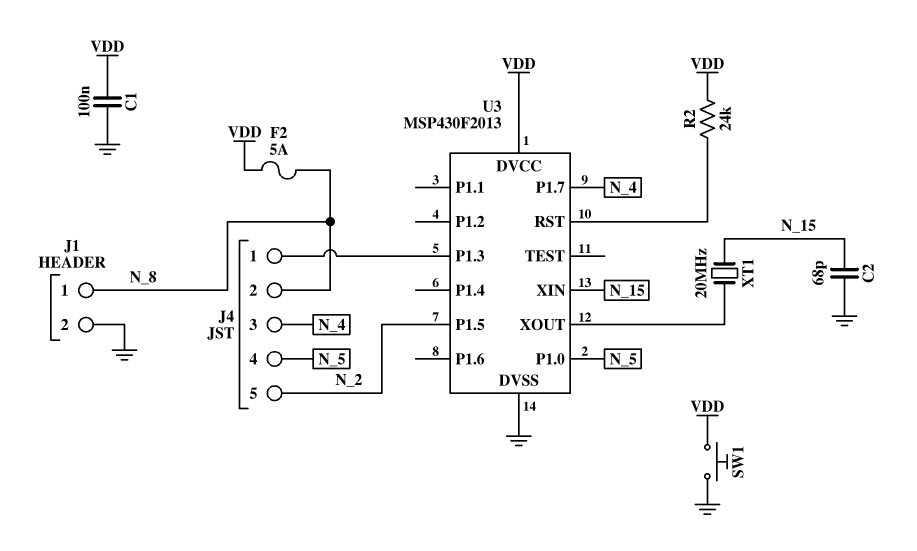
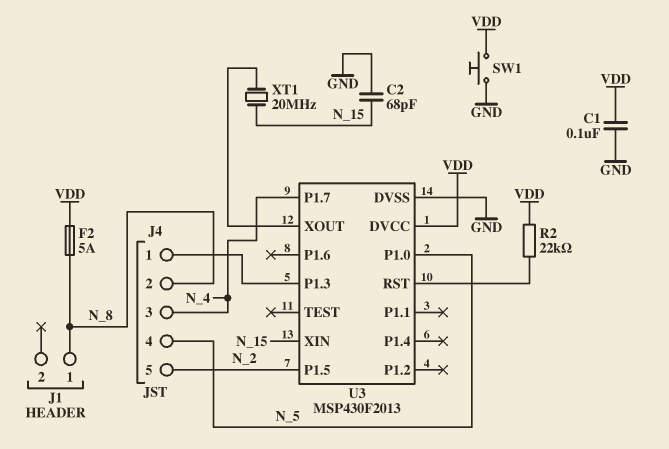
J1 pin 2: GND -> none
R2: 24k (U3/RST, VDD) -> 22k (U3/RST, VDD)

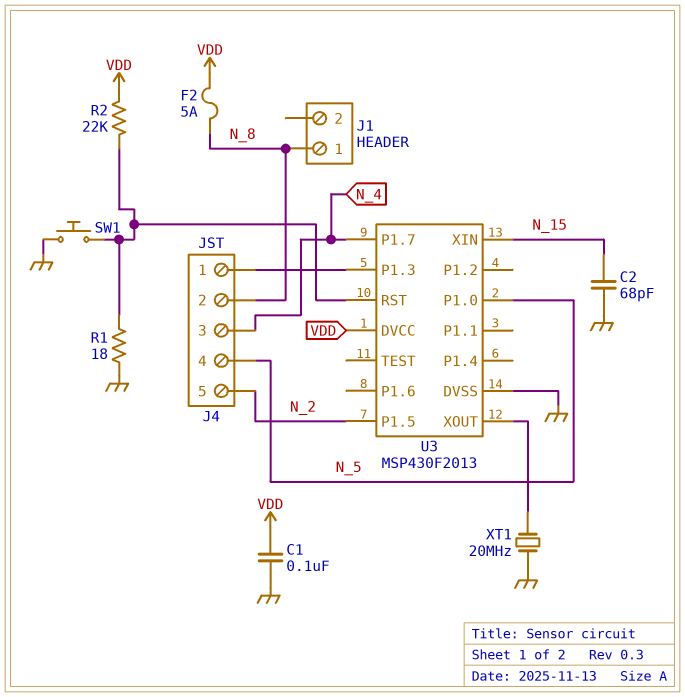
R1: none -> 18 (GND, U3/RST)
SW1: button (GND, VDD) -> button (GND, U3/RST)
XT1: 20MHz (N_15, U3/XOUT) -> 20MHz (GND, U3/XOUT)

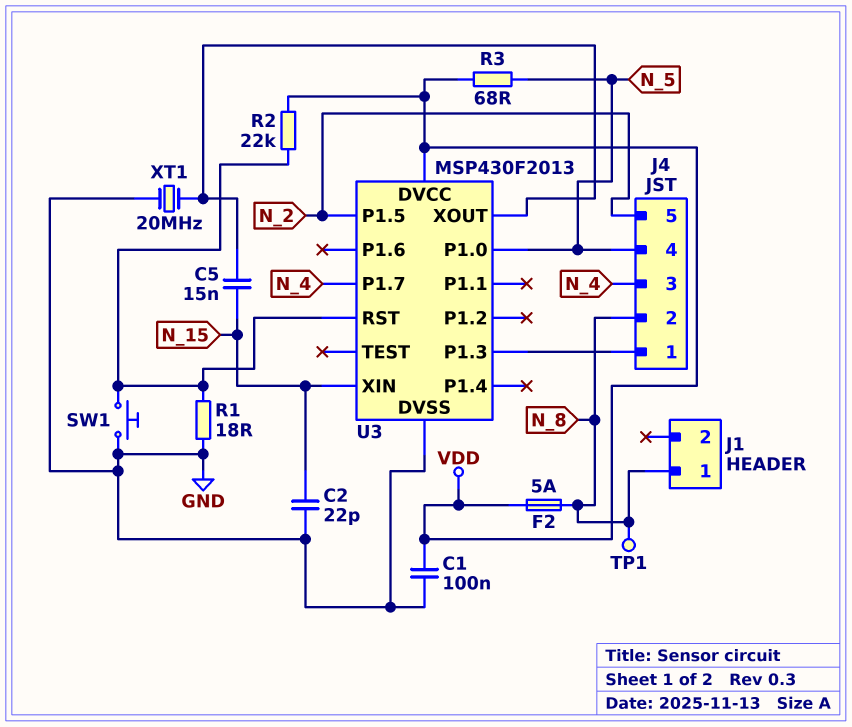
C2: 68pF (GND, N_15) -> 22pF (GND, N_15)
C5: none -> 15nF (N_15, U3/XOUT)
R3: none -> 68 (N_5, VDD)
TP1: none -> test point (N_8)

